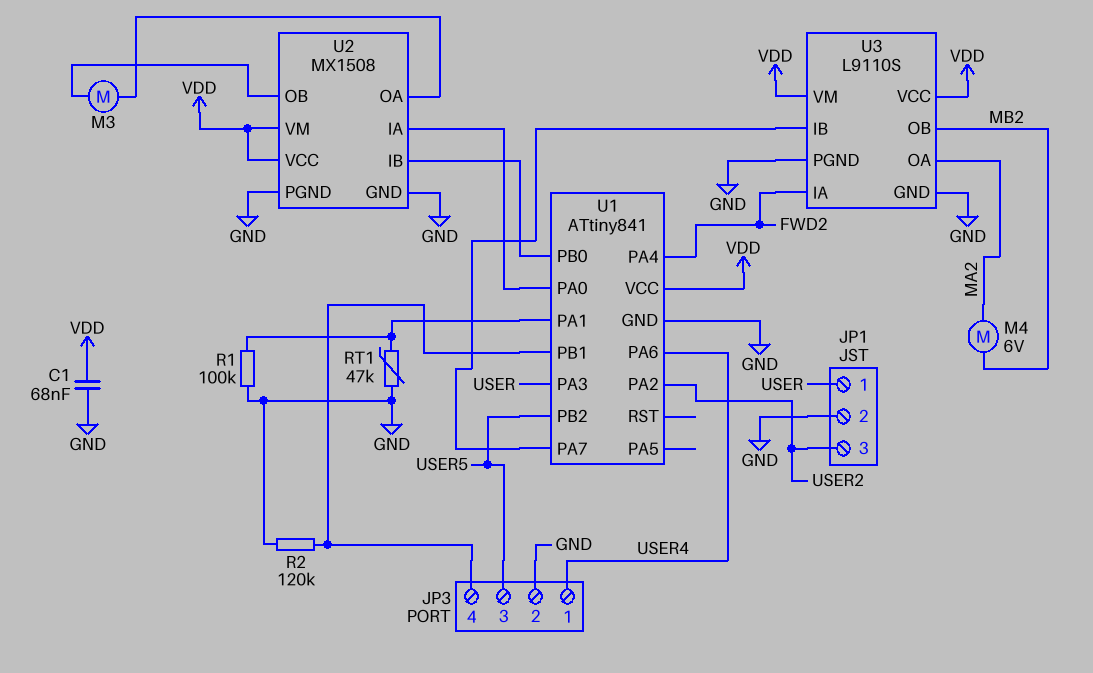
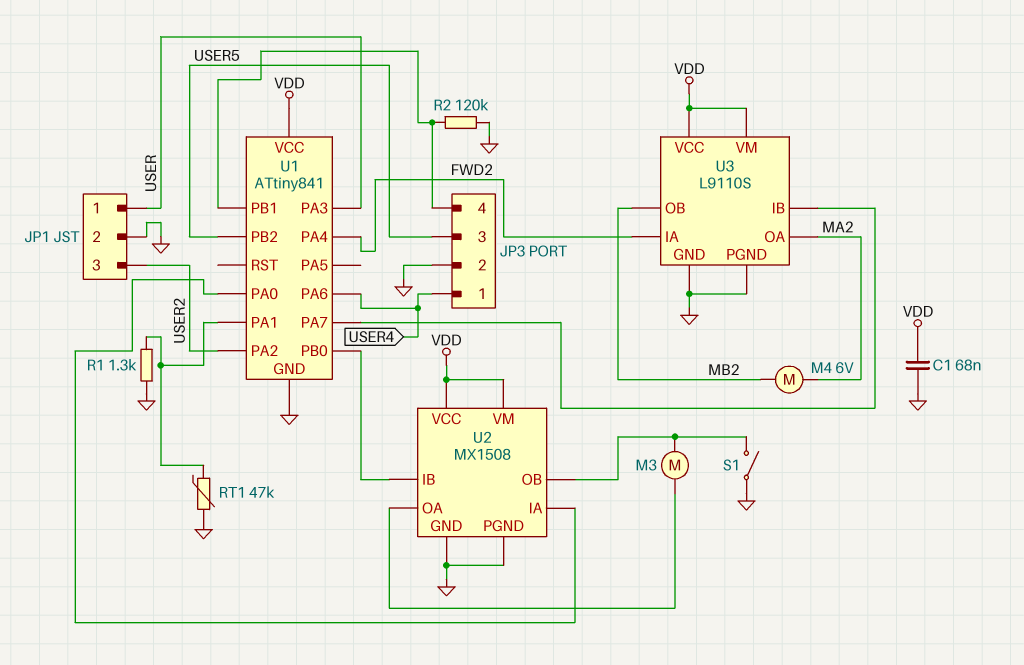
R1: 100k (GND, U1/PA1) -> 1.3k (GND, U1/PA1)
S1: none -> switch (GND, U2/OB)

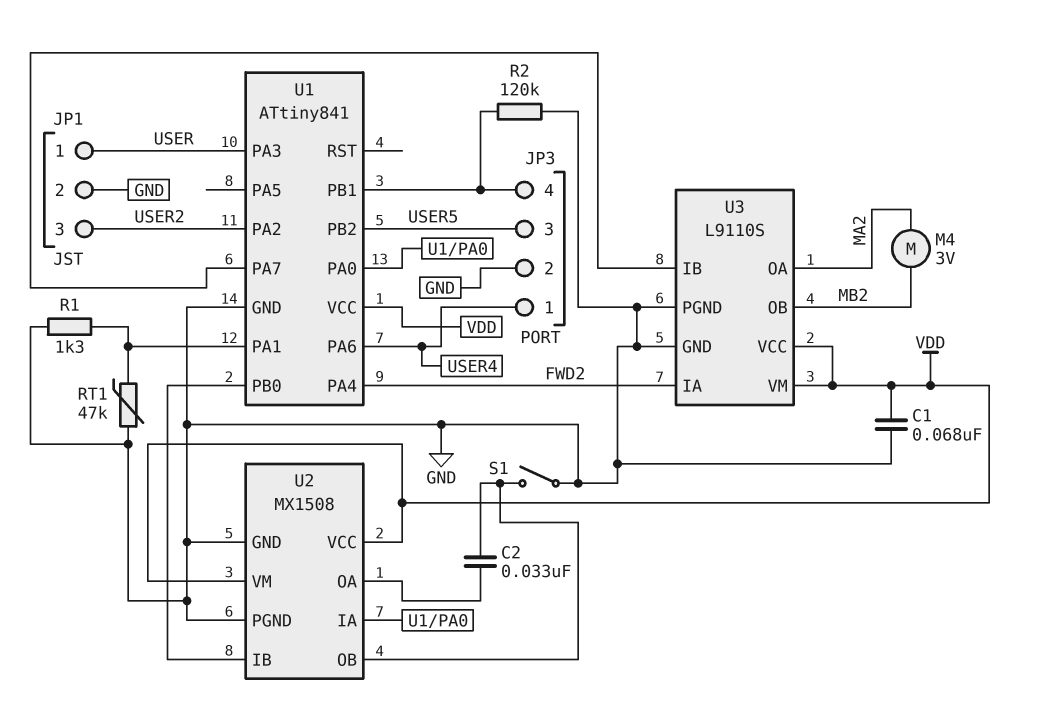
C2: none -> 33nF (U2/OA, U2/OB)
M3: motor (U2/OA, U2/OB) -> none
M4: motor 6V (MA2, MB2) -> motor 3V (MA2, MB2)

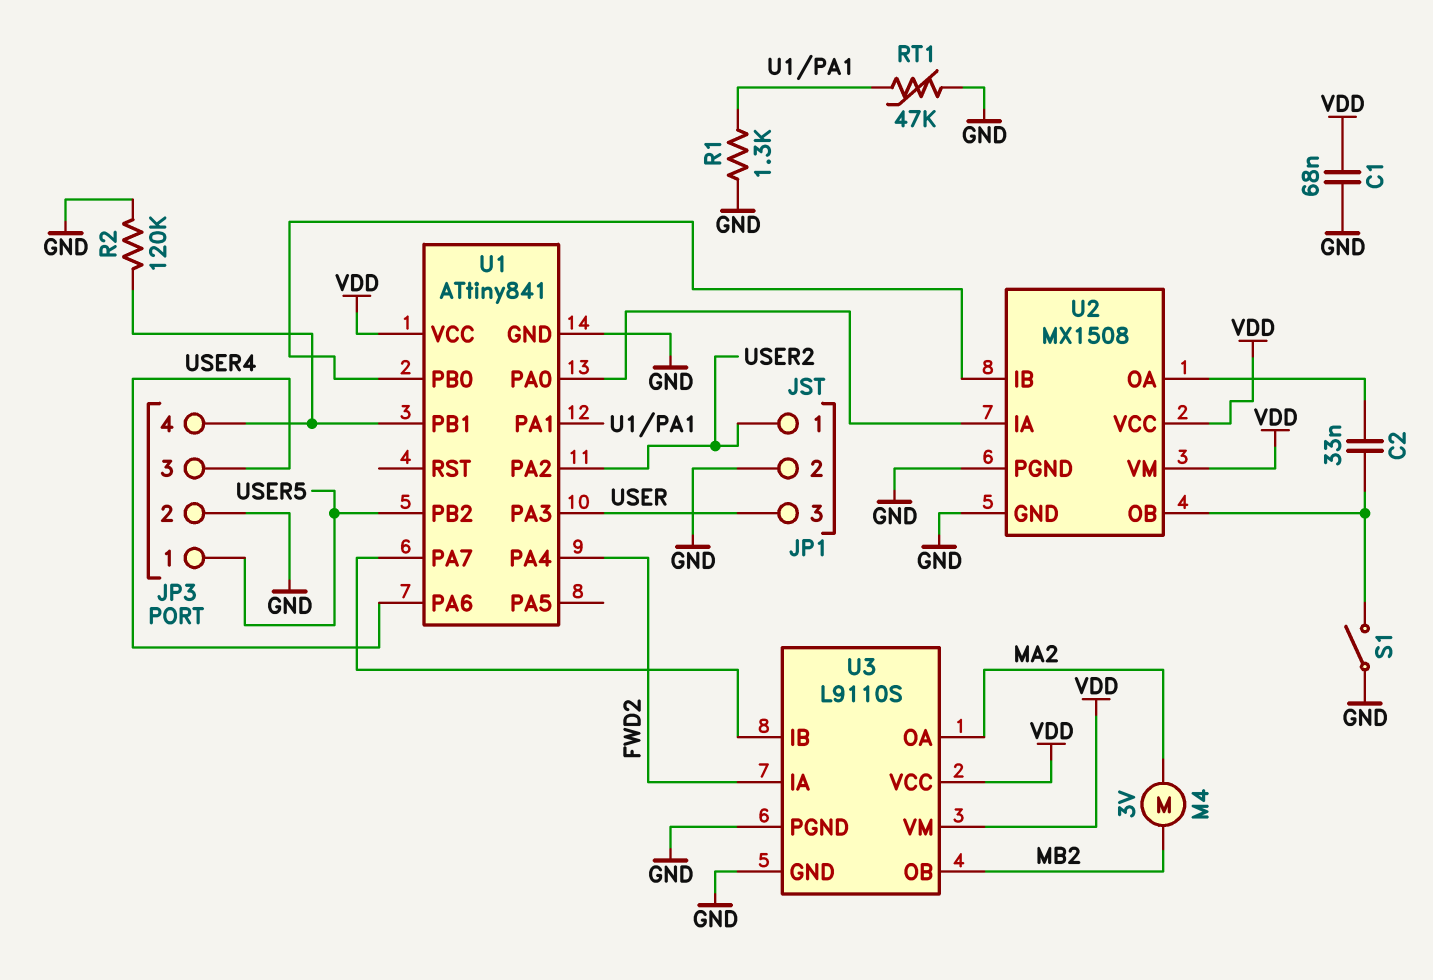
JP1 pin 1: USER -> USER2
JP1 pin 3: USER2 -> USER
JP3 pin 1: USER4 -> USER5
JP3 pin 3: USER5 -> USER4

